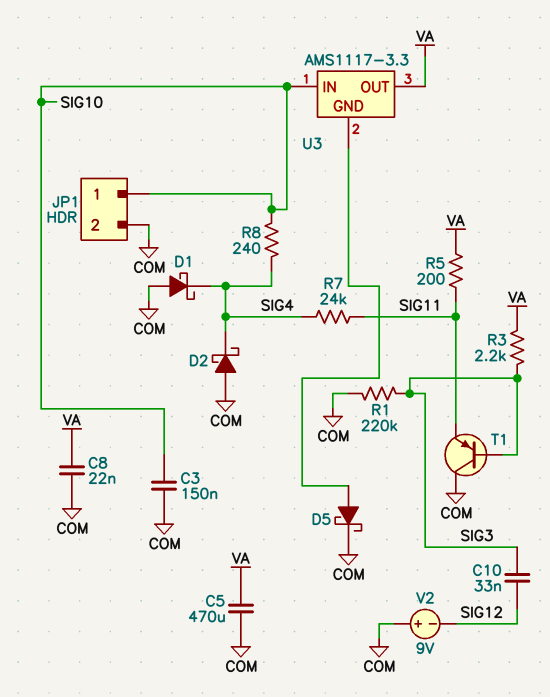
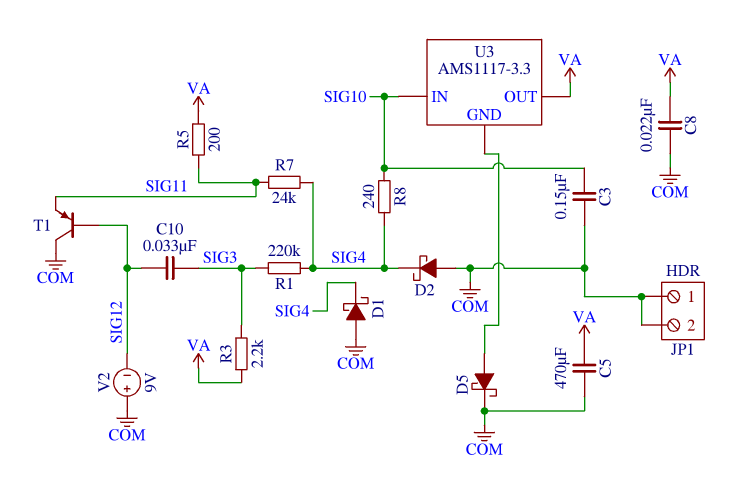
JP1 pin 1: SIG10 -> COM
R1: 220k (COM, SIG3) -> 220k (SIG3, SIG4)
T1: PNP (B SIG3, C COM, E SIG11) -> PNP (B SIG12, C COM, E SIG11)

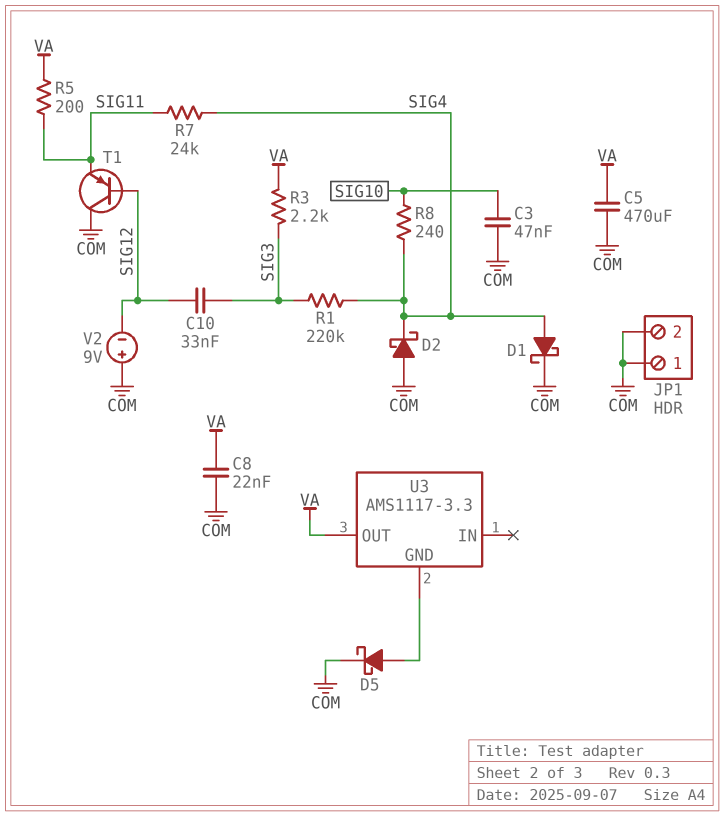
C3: 150nF (COM, SIG10) -> 47nF (COM, SIG10)
D1: schottky (A COM, K SIG4) -> schottky (A SIG4, K COM)
U3 pin IN: SIG10 -> none

